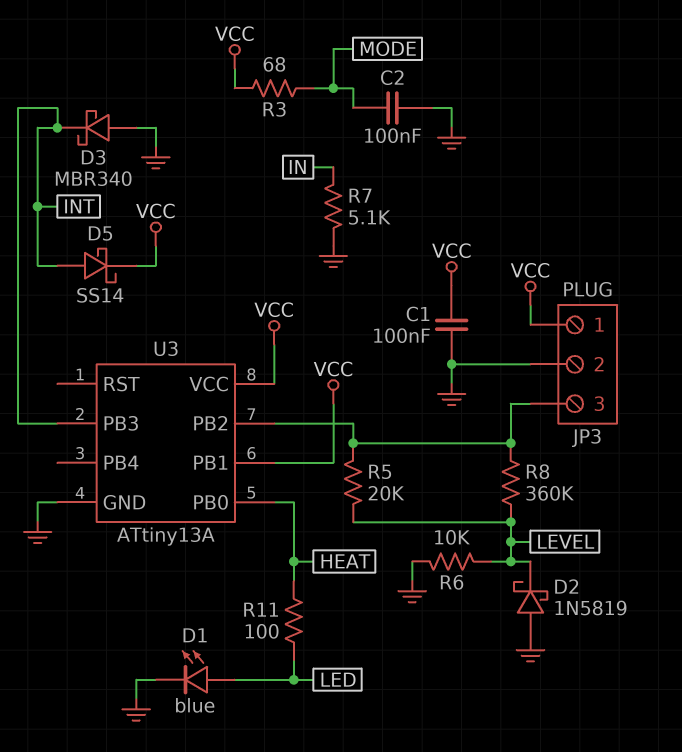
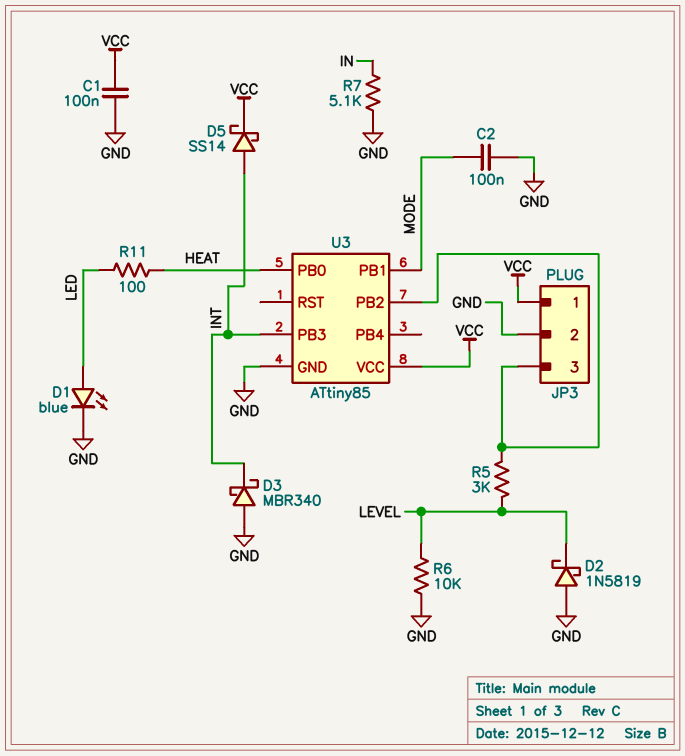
R3: 68 (MODE, VCC) -> none
R5: 20k (JP3/3, LEVEL) -> 3k (JP3/3, LEVEL)
R8: 360k (JP3/3, LEVEL) -> none
U3: ATtiny13A -> ATtiny85
U3 pin PB1: VCC -> MODE

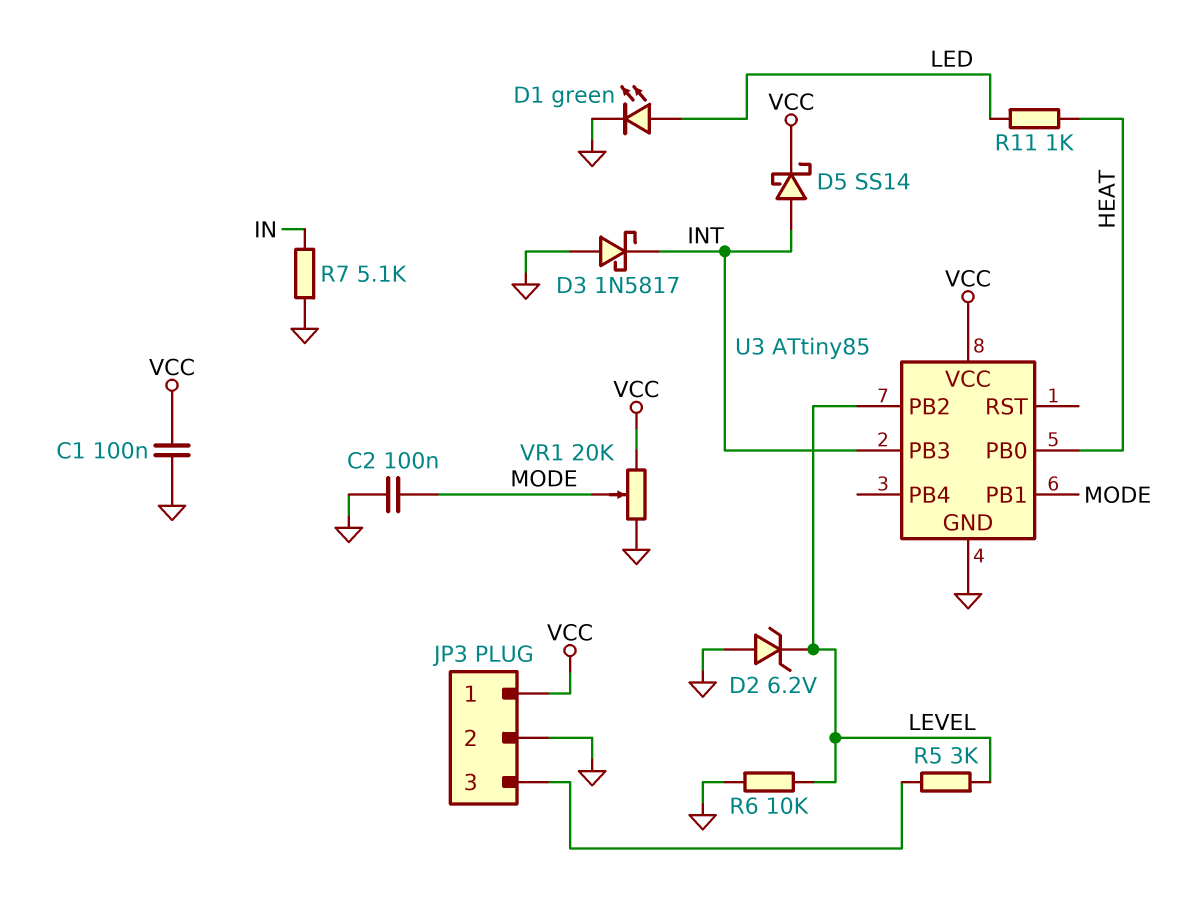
D1: LED blue (A LED, K GND) -> LED green (A LED, K GND)
D2: schottky 1N5819 (A GND, K LEVEL) -> zener 6.2V (A GND, K LEVEL)
D3: schottky MBR340 (A GND, K INT) -> schottky 1N5817 (A GND, K INT)
R11: 100 (HEAT, LED) -> 1k (HEAT, LED)
U3 pin PB2: JP3/3 -> LEVEL
VR1: none -> 20k (GND, VCC, wiper MODE)

